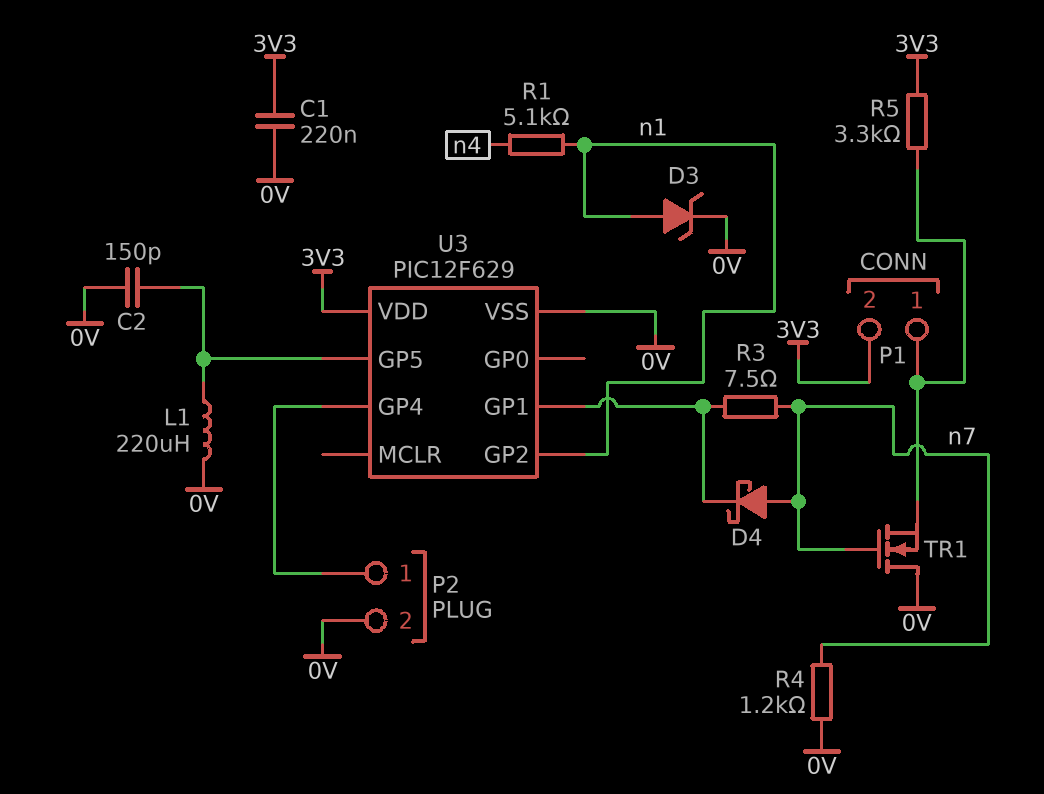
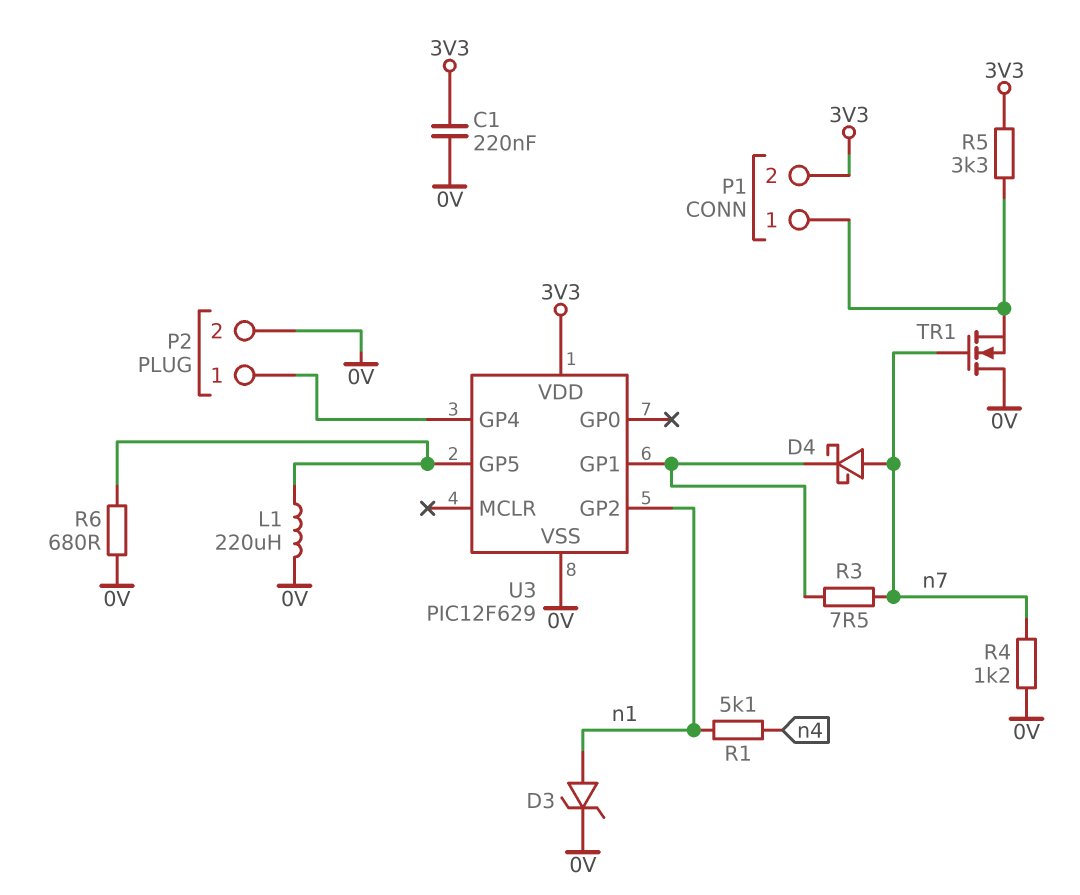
C2: 150pF (0V, U3/GP5) -> none
R6: none -> 680 (0V, U3/GP5)

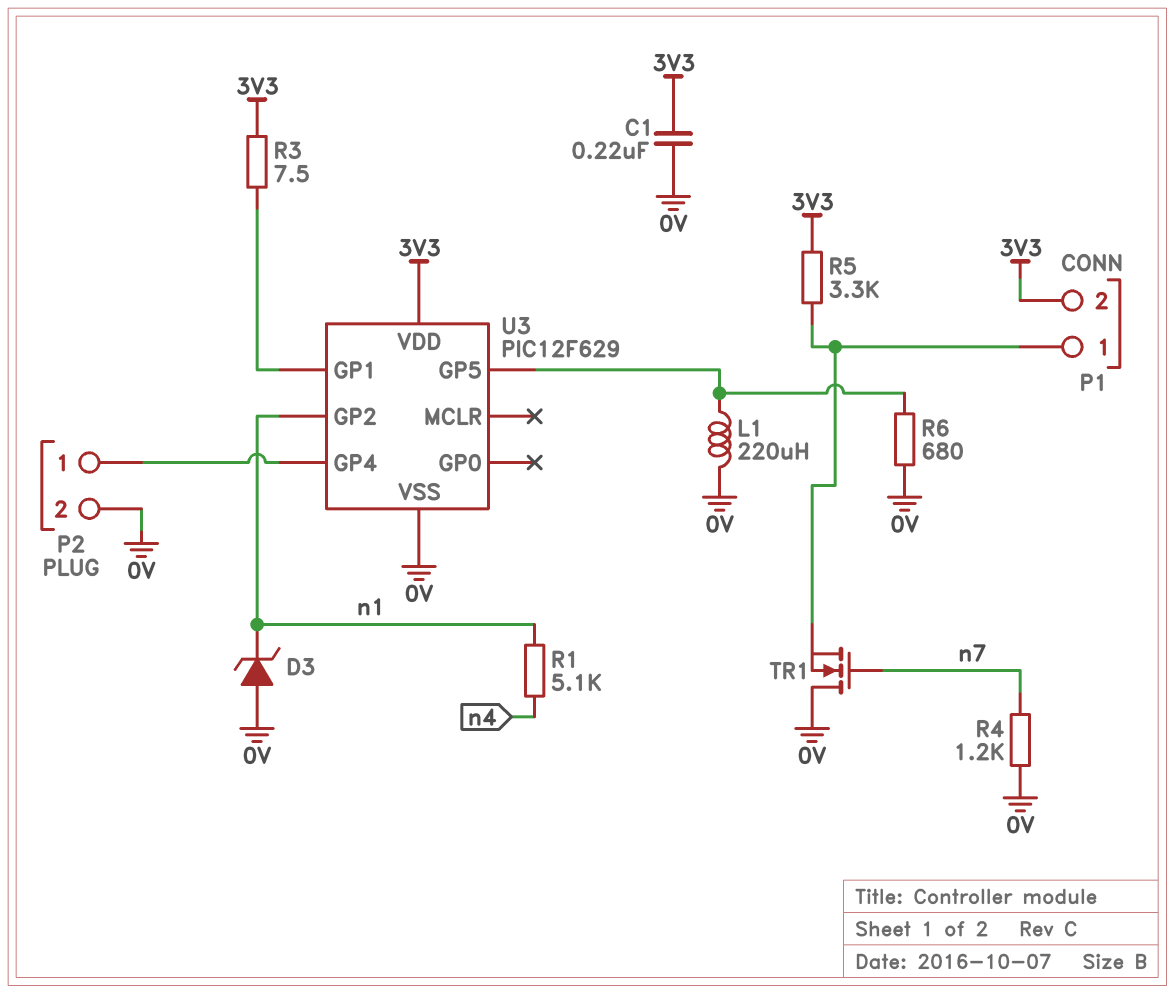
D3: zener (A n1, K 0V) -> zener (A 0V, K n1)
D4: schottky (A n7, K U3/GP1) -> none
R3: 7.5 (U3/GP1, n7) -> 7.5 (3V3, U3/GP1)

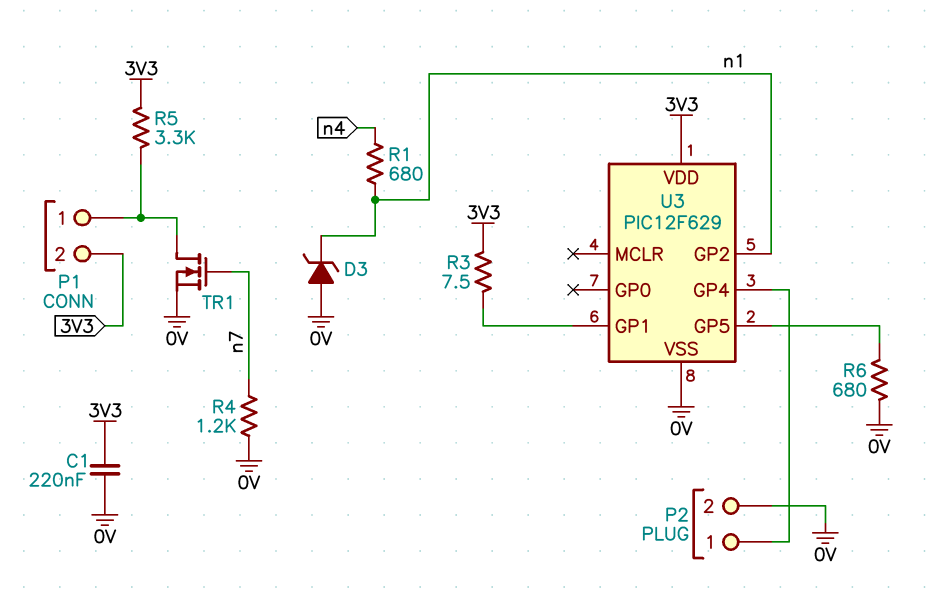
L1: 220uH (0V, U3/GP5) -> none
R1: 5.1k (n1, n4) -> 680 (n1, n4)
TR1: NMOS (G n7, D 0V, S P1/1) -> NMOS (G n7, D P1/1, S 0V)

